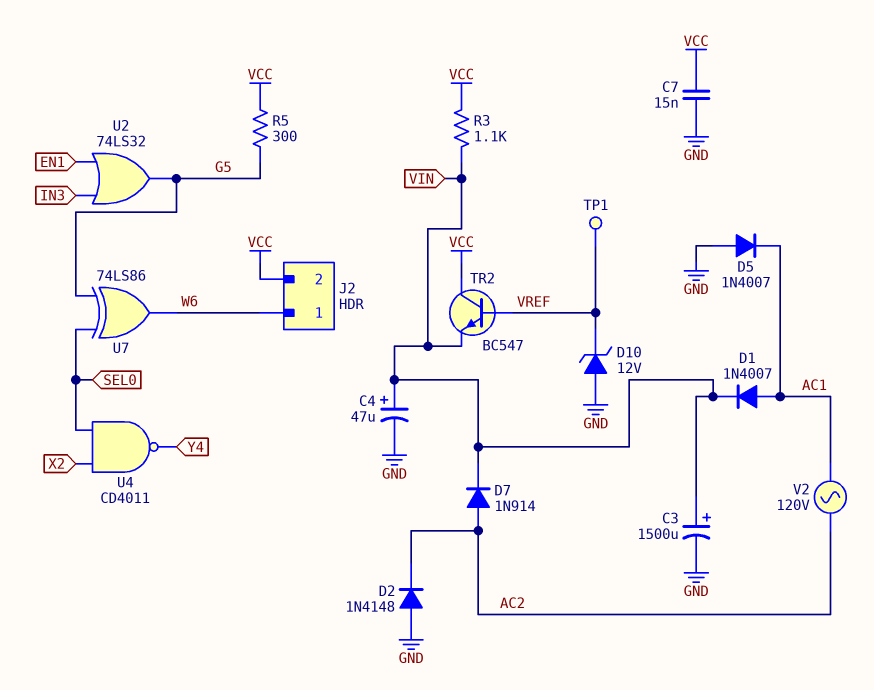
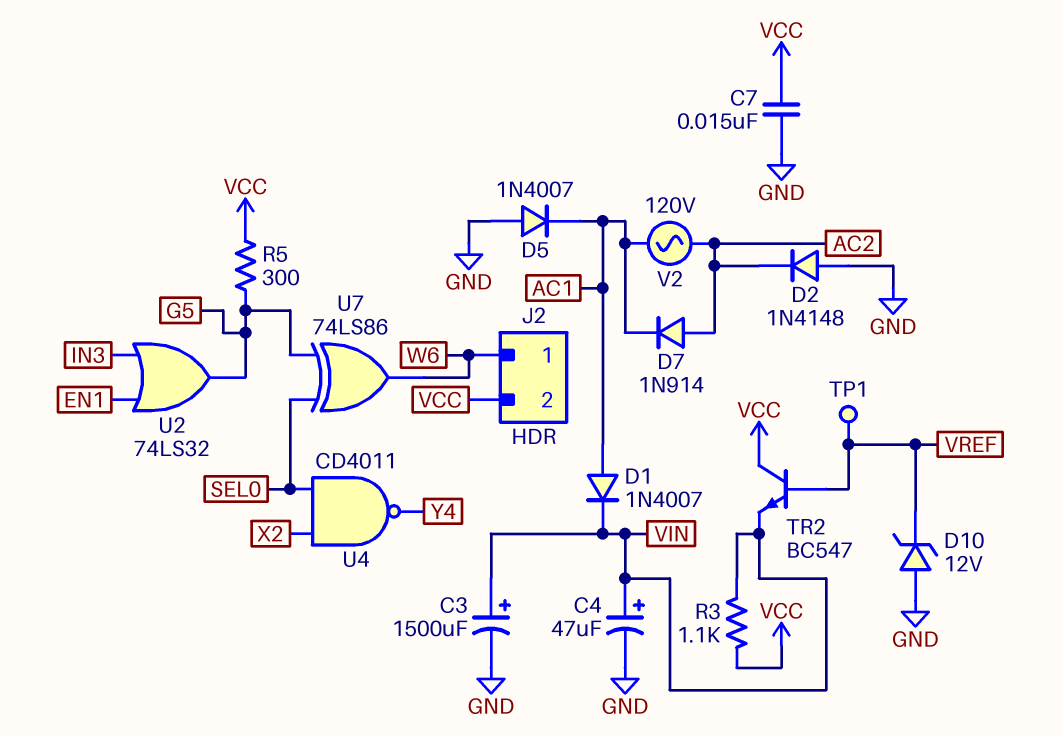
D7: diode 1N914 (A AC2, K VIN) -> diode 1N914 (A AC2, K AC1)

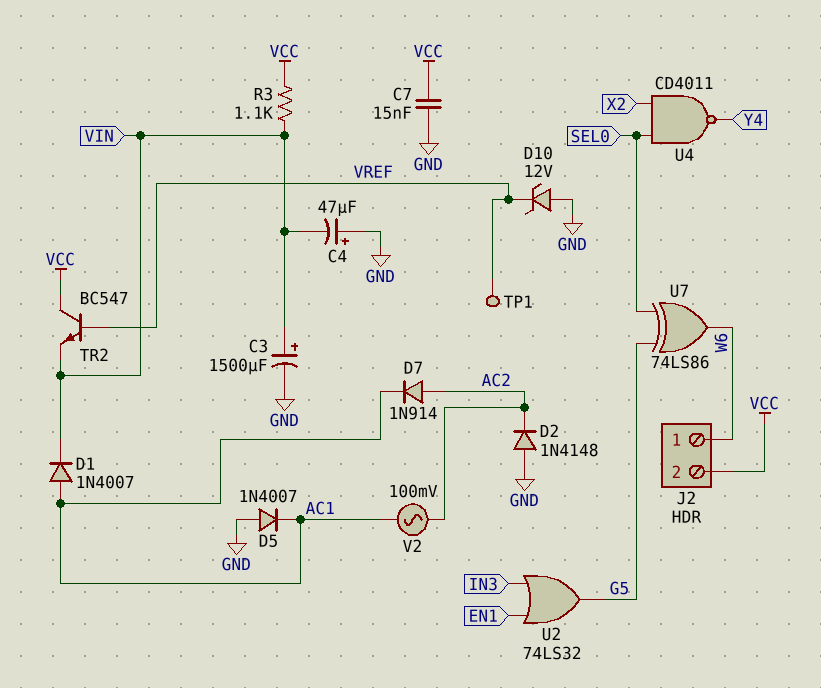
C4: 47uF (plus VIN, minus GND) -> 47uF (plus GND, minus VIN)
R5: 300 (G5, VCC) -> none
V2: AC 120V (AC1, AC2) -> AC 100mV (AC1, AC2)

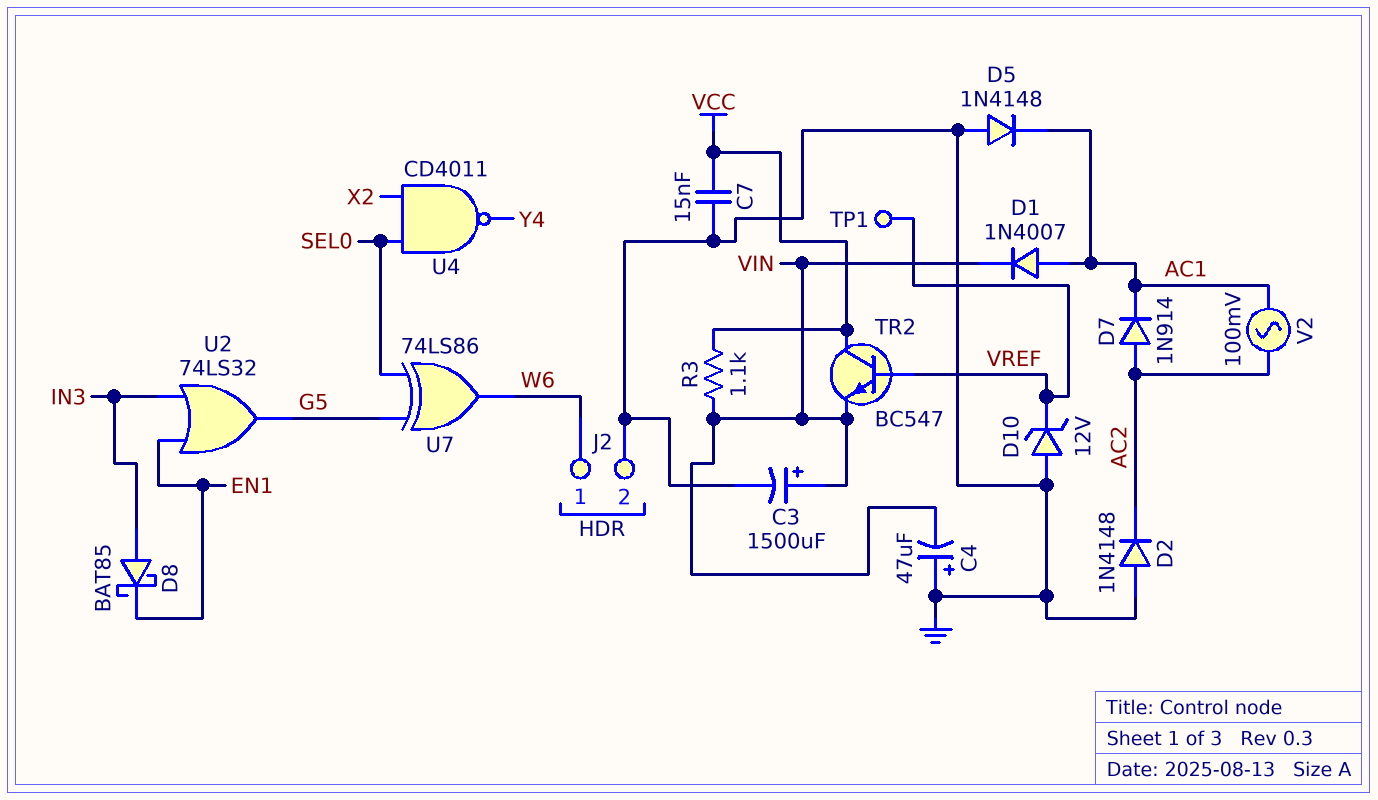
D5: diode 1N4007 (A GND, K AC1) -> diode 1N4148 (A GND, K AC1)
D8: none -> schottky BAT85 (A IN3, K EN1)
J2 pin 2: VCC -> GND

